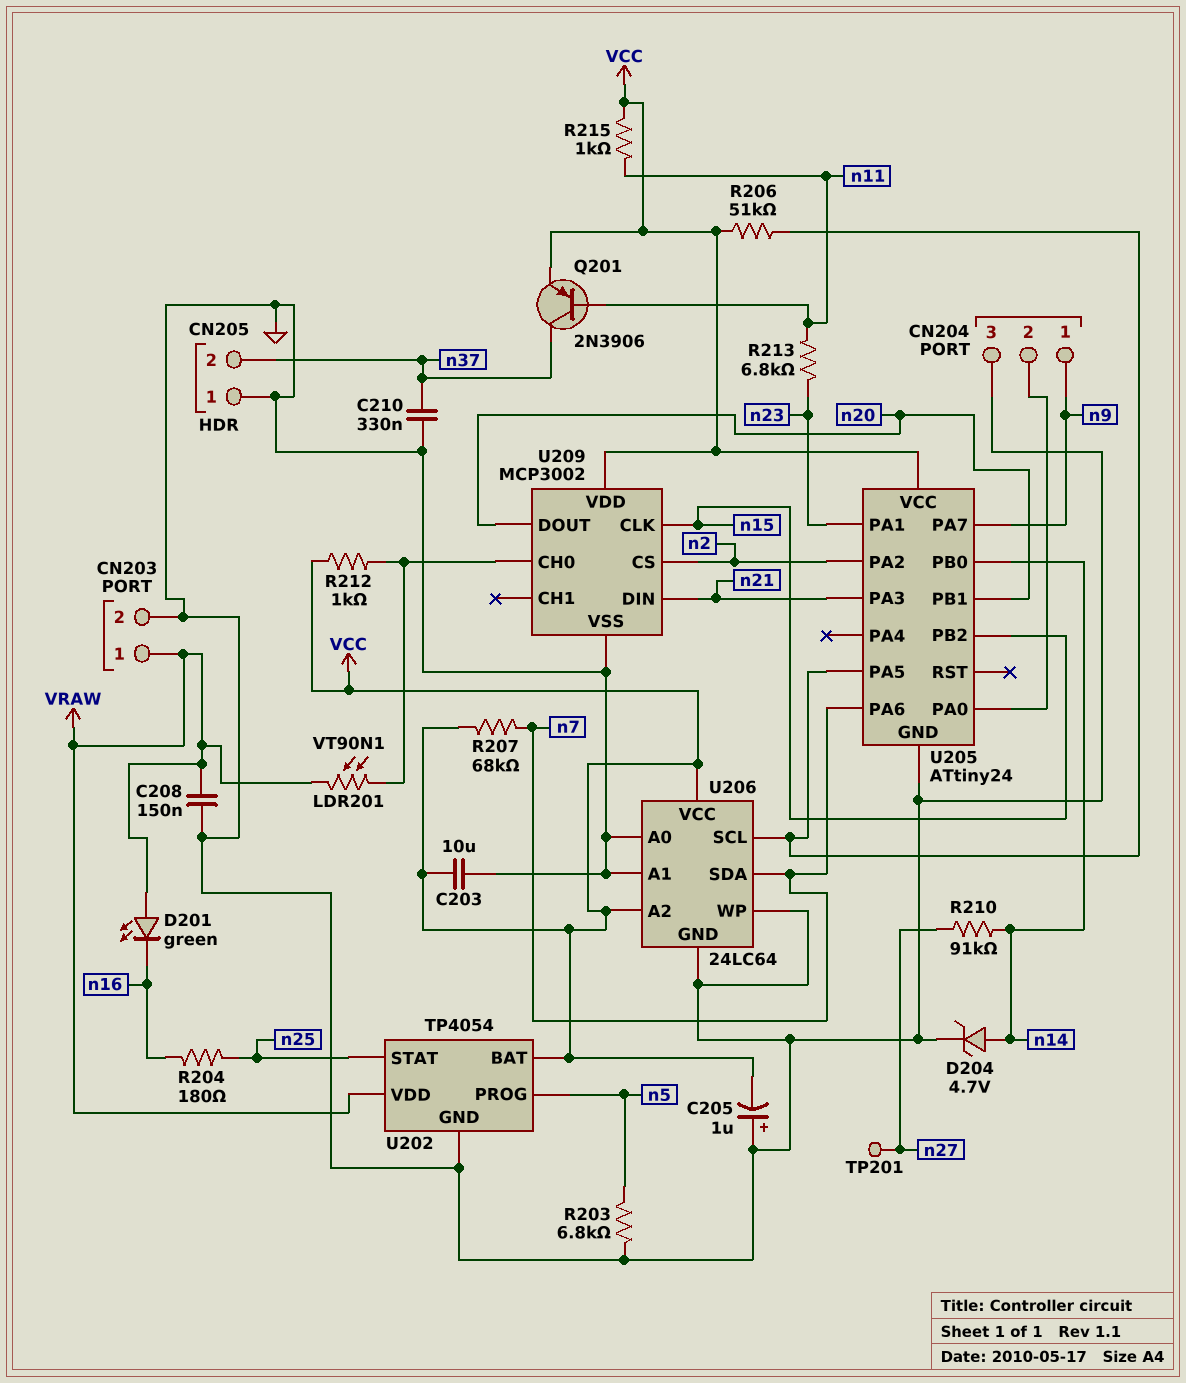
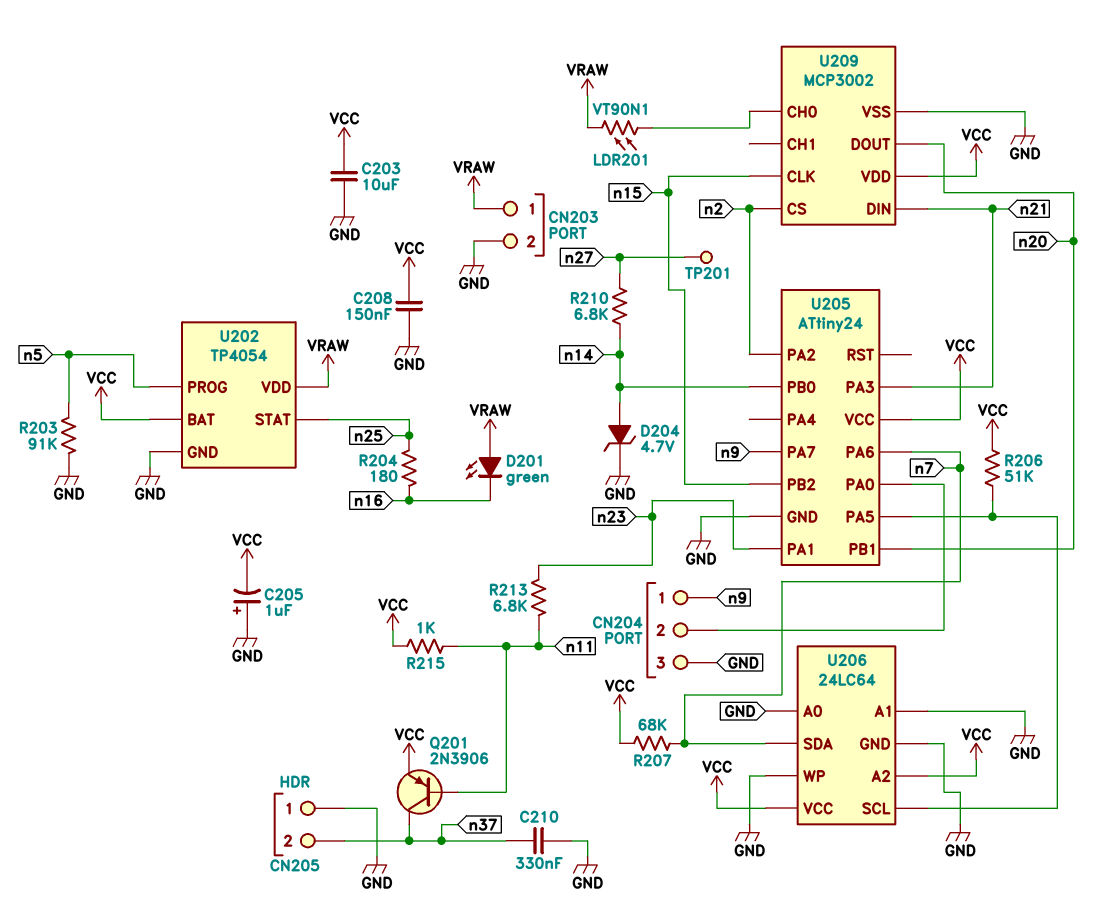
C208: 150nF (GND, VRAW) -> 150nF (GND, VCC)
R203: 6.8k (GND, n5) -> 91k (GND, n5)
R210: 91k (n14, n27) -> 6.8k (n14, n27)
R212: 1k (U209/CH0, VCC) -> none

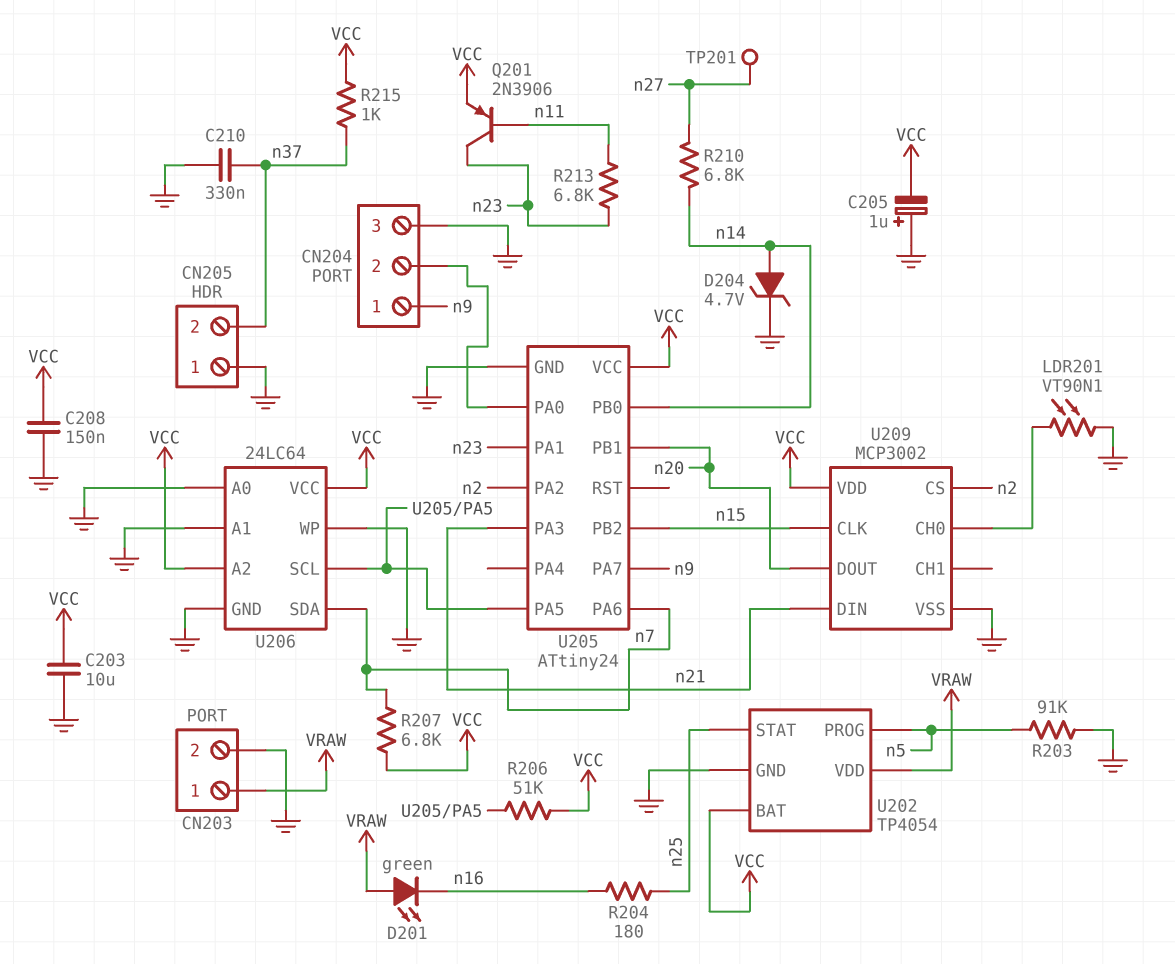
LDR201: VT90N1 (U209/CH0, VRAW) -> VT90N1 (GND, U209/CH0)
Q201: PNP 2N3906 (B n11, C n37, E VCC) -> PNP 2N3906 (B n11, C n23, E VCC)
R207: 68k (VCC, n7) -> 6.8k (VCC, n7)
R215: 1k (VCC, n11) -> 1k (VCC, n37)

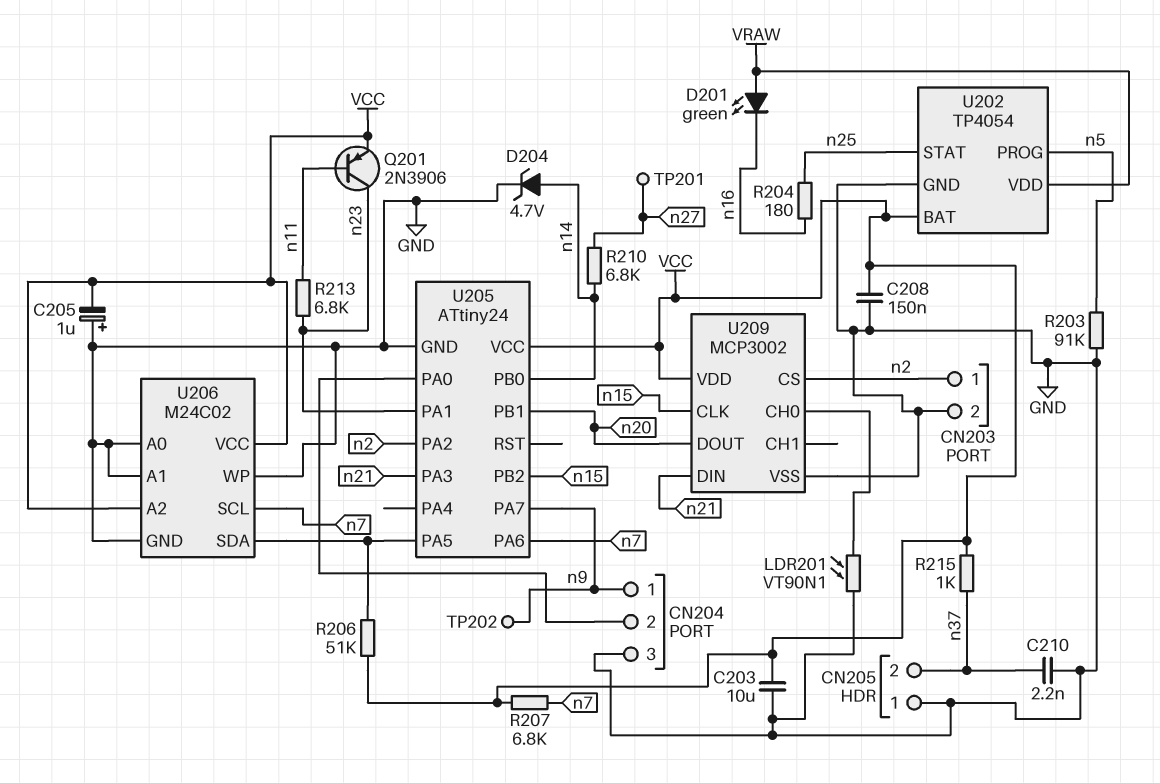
C210: 330nF (GND, n37) -> 2.2nF (GND, n37)
CN203 pin 1: VRAW -> n2
TP202: none -> test point (n9)
U206: 24LC64 -> M24C02
U206 pin SCL: U205/PA5 -> n7
U206 pin SDA: n7 -> U205/PA5

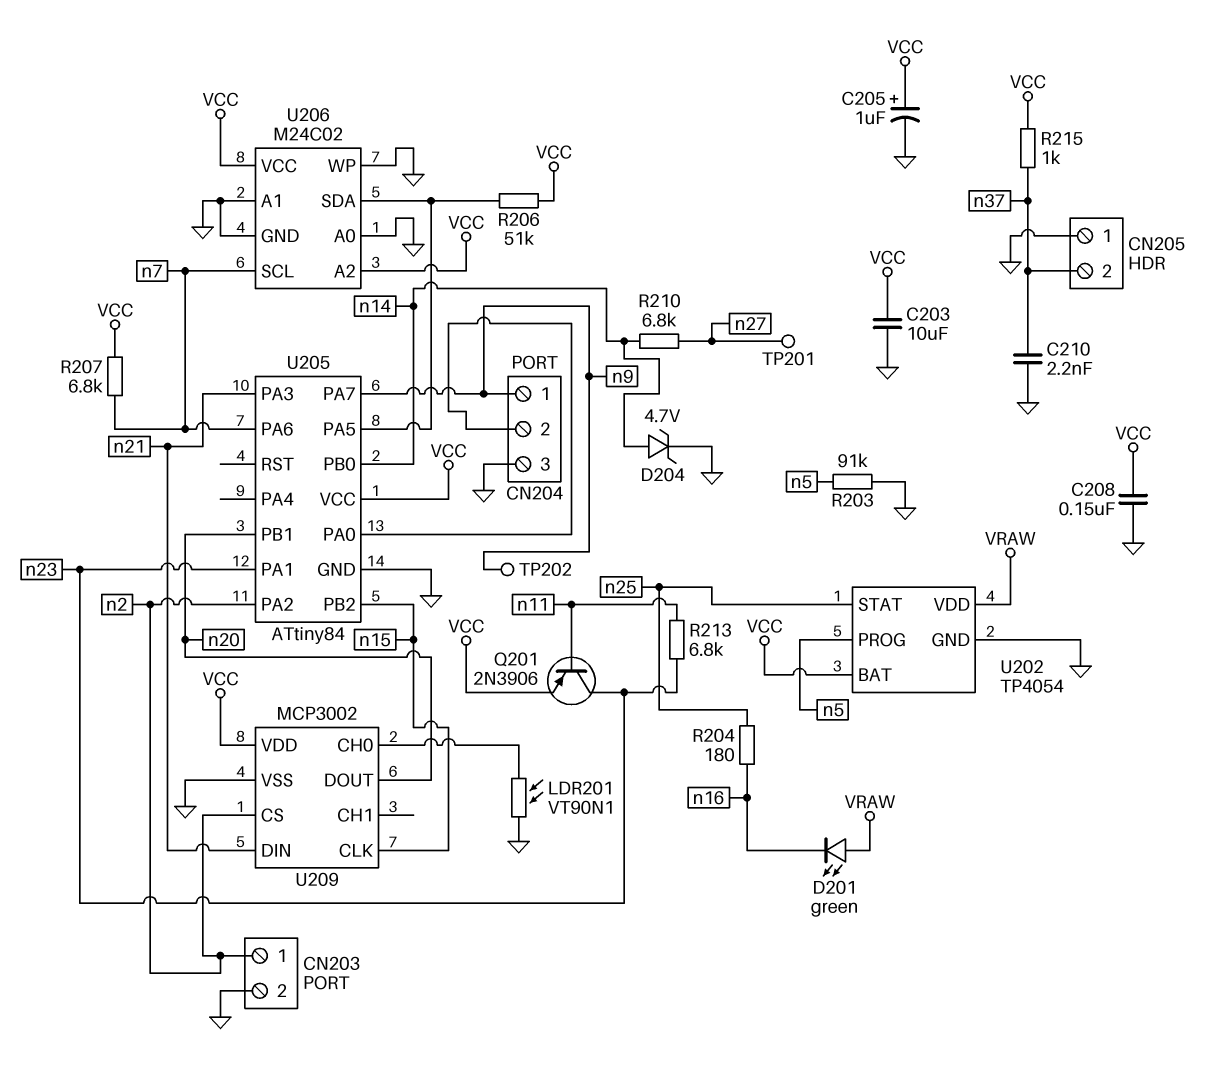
C205: 1uF (plus GND, minus VCC) -> 1uF (plus VCC, minus GND)
U205: ATtiny24 -> ATtiny84

